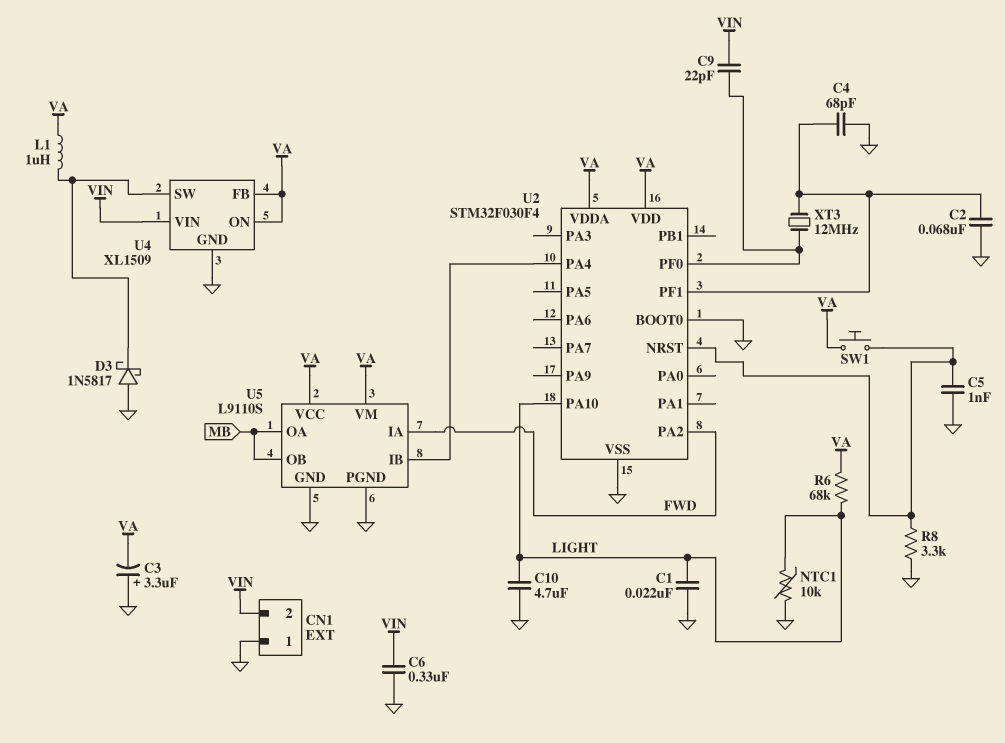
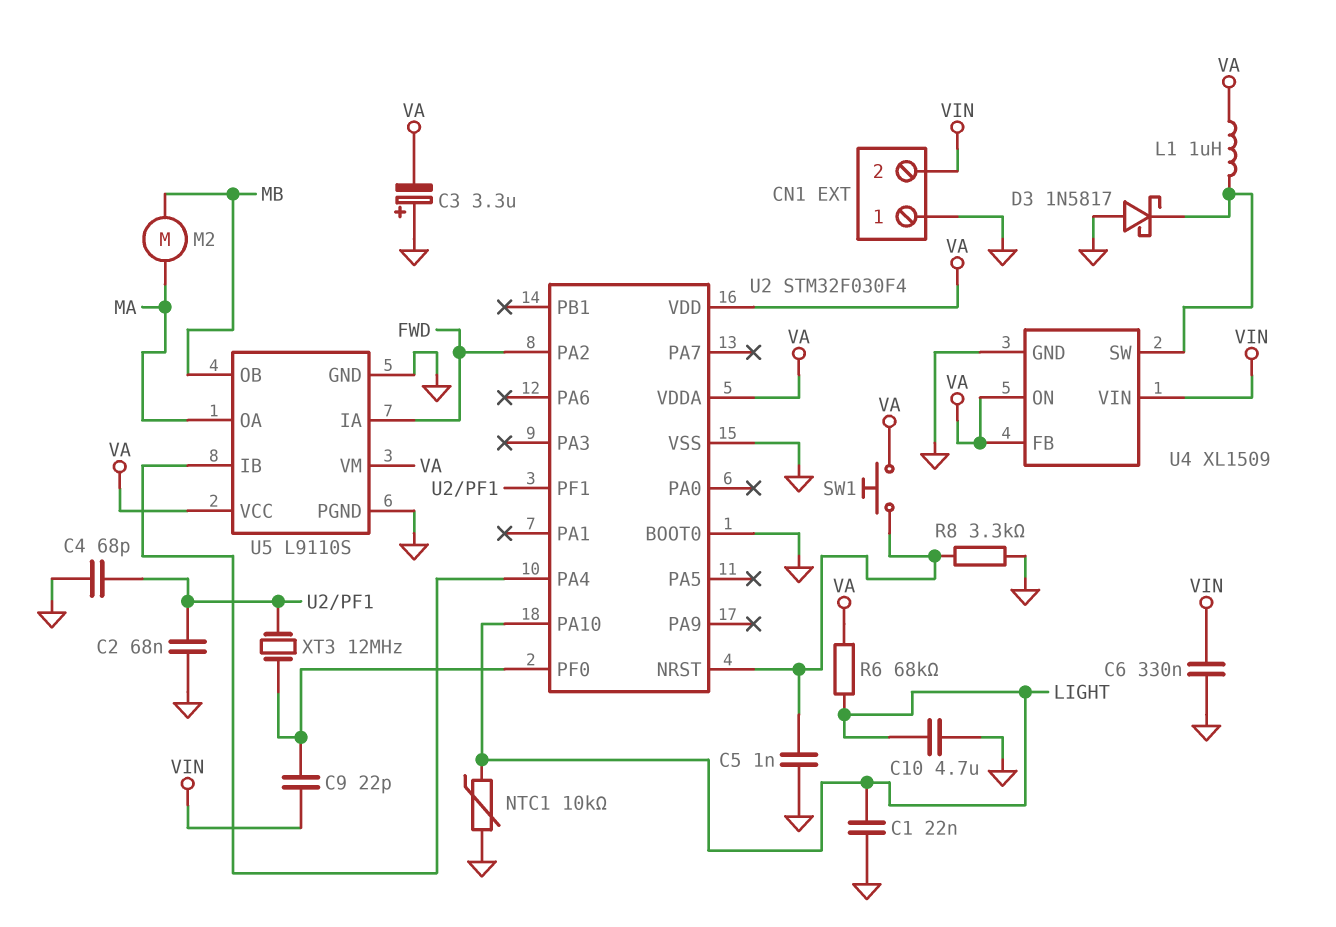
M2: none -> motor (MA, MB)
U5 pin OA: MB -> MA

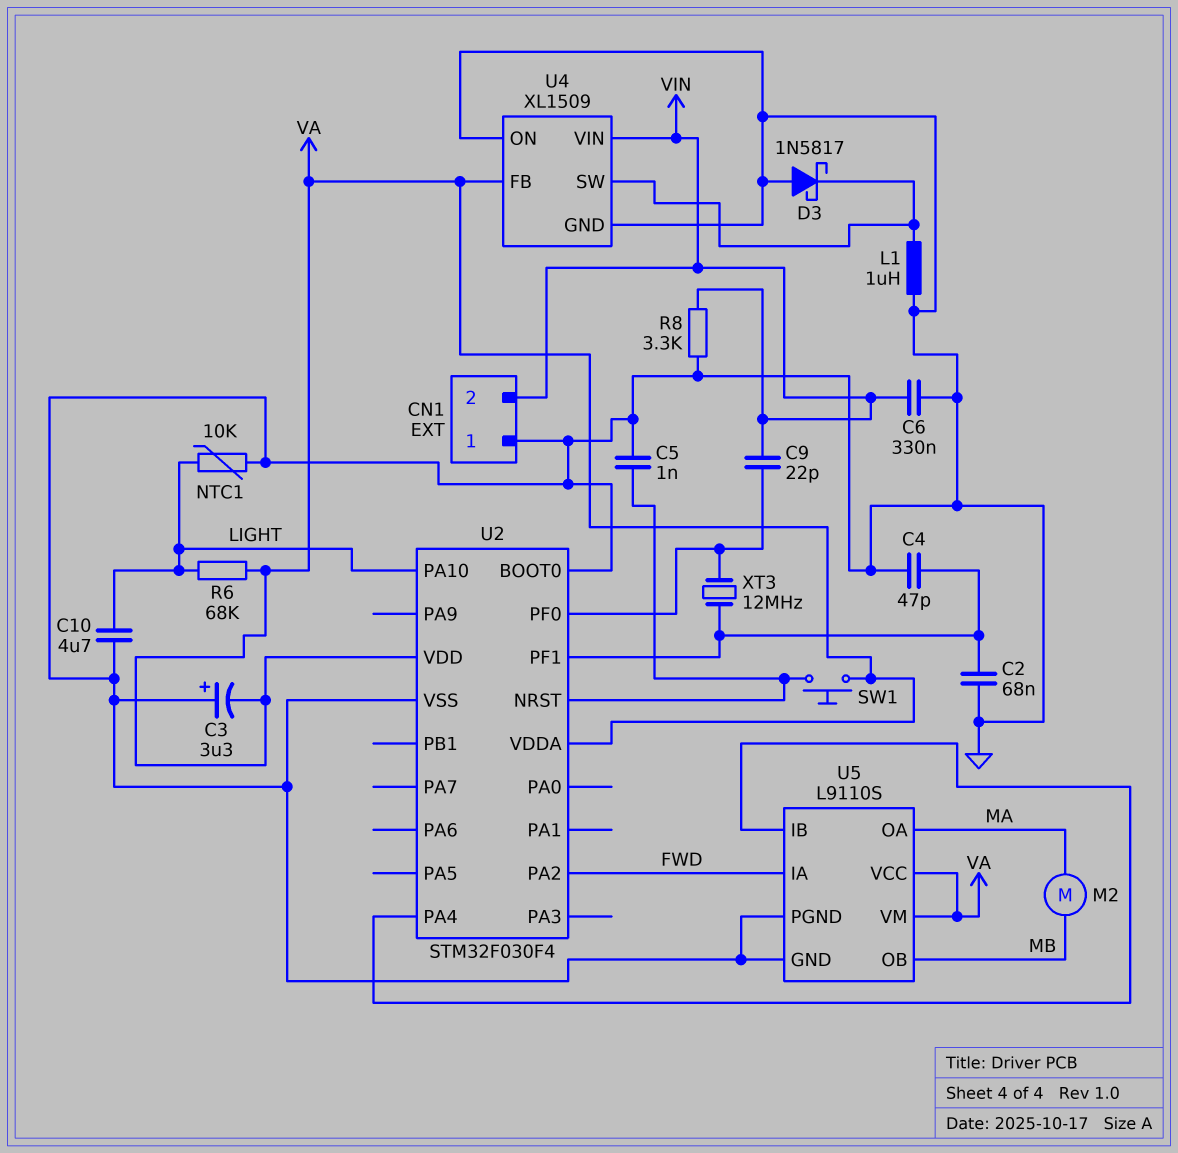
C1: 22nF (GND, LIGHT) -> none
C4: 68pF (GND, U2/PF1) -> 47pF (GND, U2/PF1)
L1: 1uH (U4/SW, VA) -> 1uH (GND, U4/SW)
R8: 3.3k (GND, U2/NRST) -> 3.3k (GND, VIN)
U4 pin ON: VA -> GND

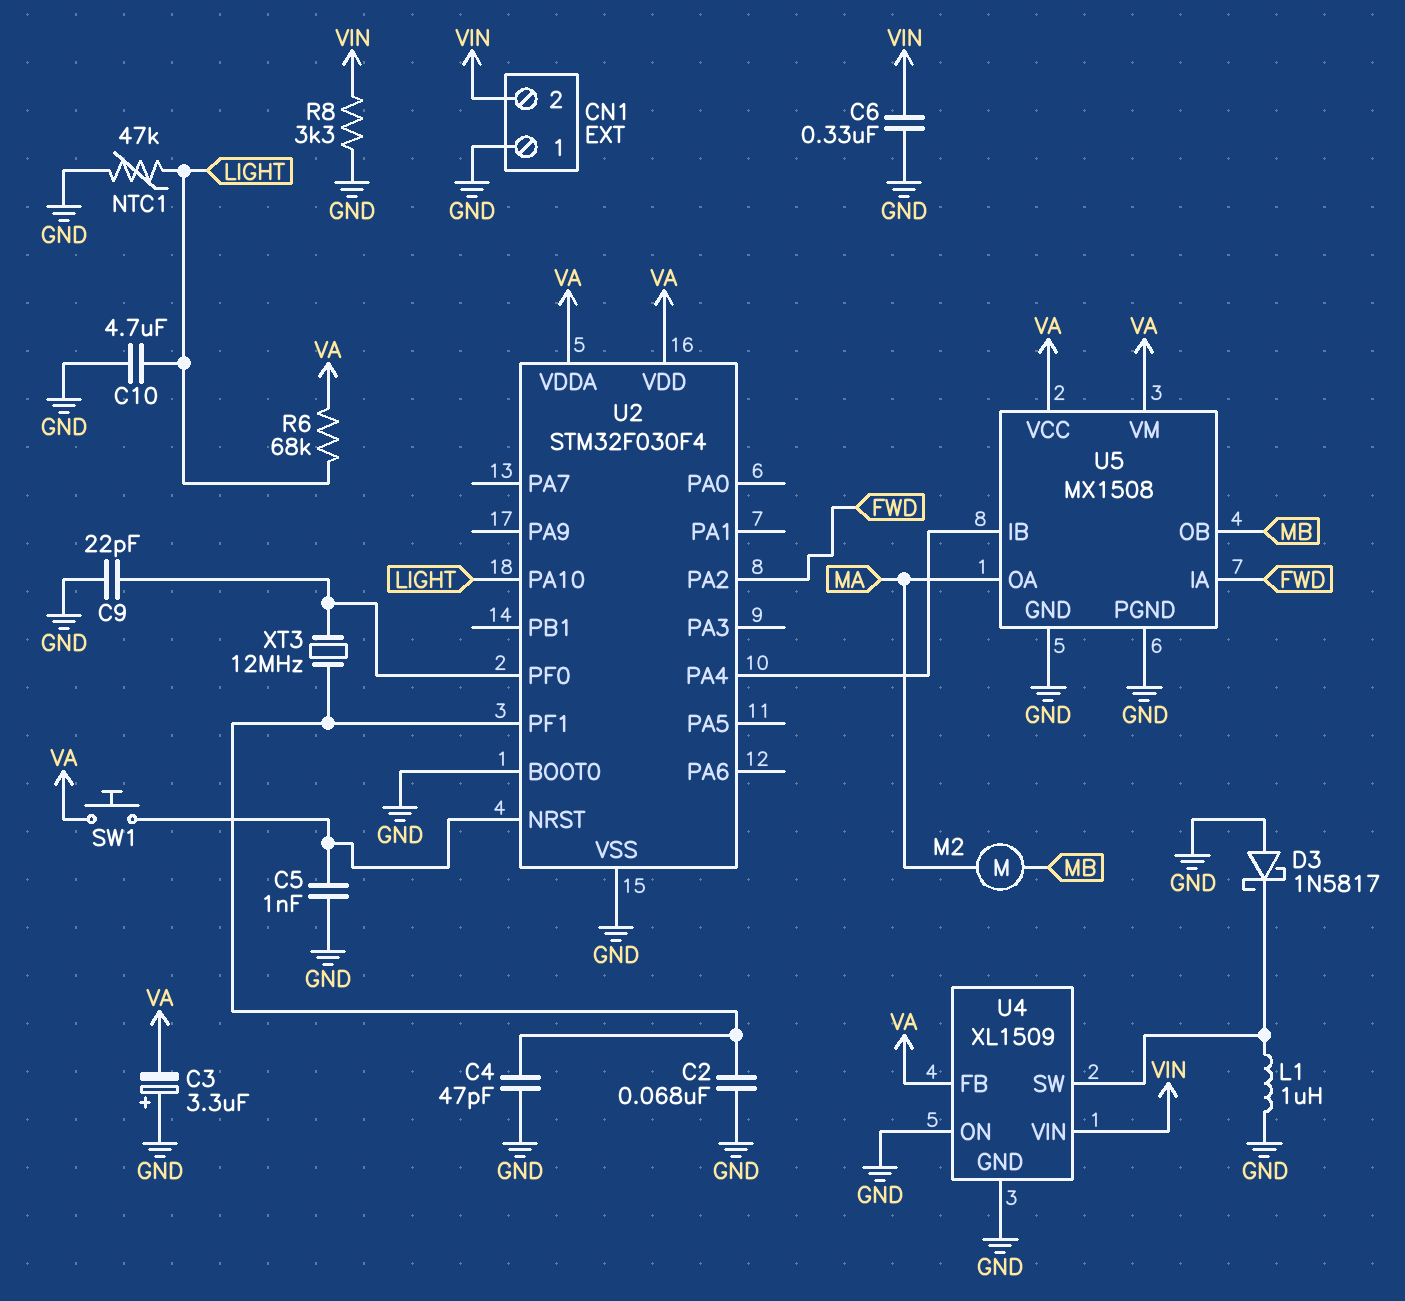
C9: 22pF (U2/PF0, VIN) -> 22pF (GND, U2/PF0)
NTC1: 10k (GND, LIGHT) -> 47k (GND, LIGHT)
U5: L9110S -> MX1508

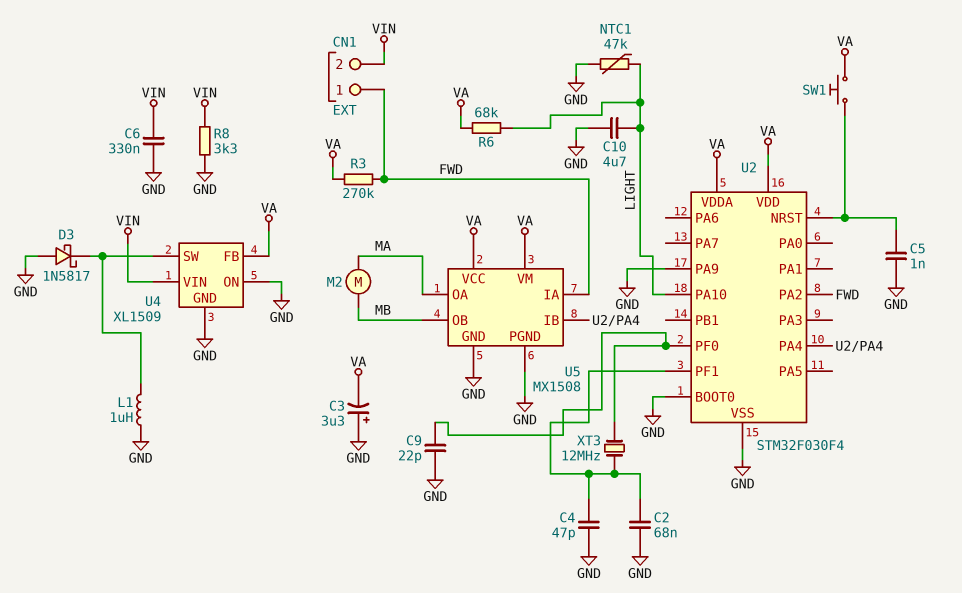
CN1 pin 1: GND -> FWD
R3: none -> 270k (FWD, VA)
U2 pin PA9: none -> GND

